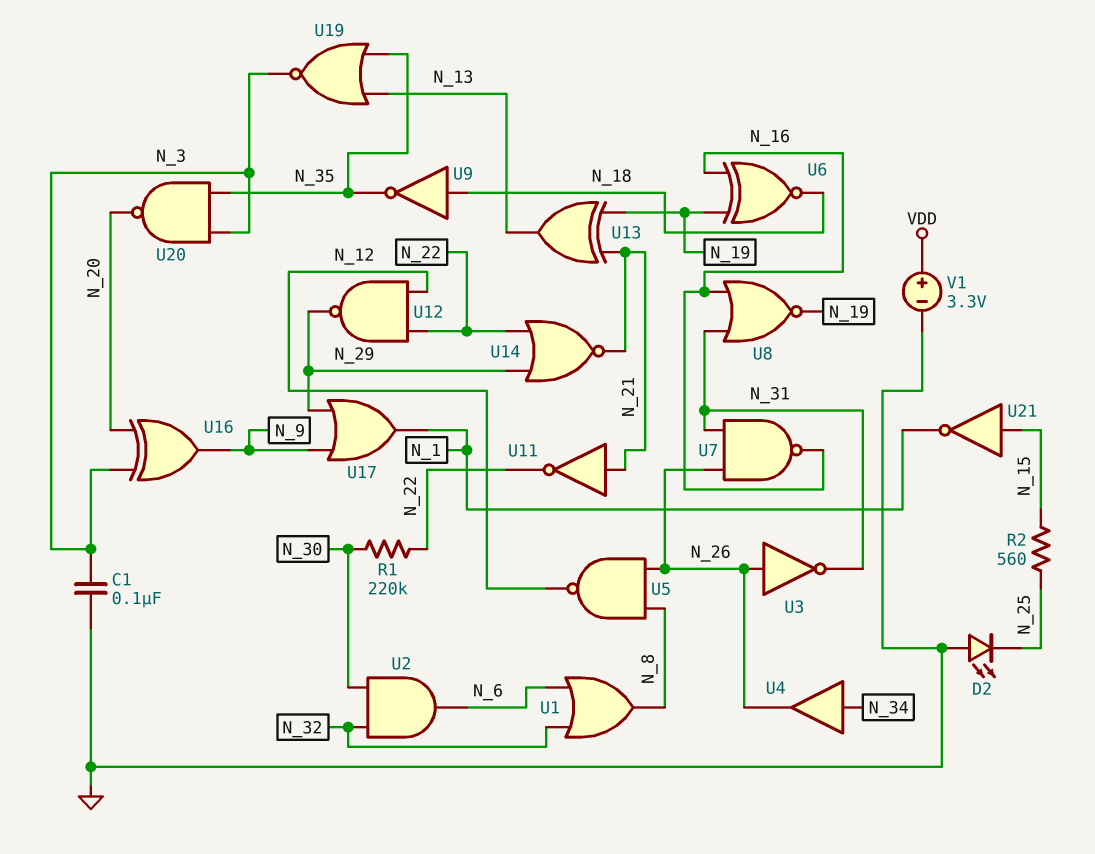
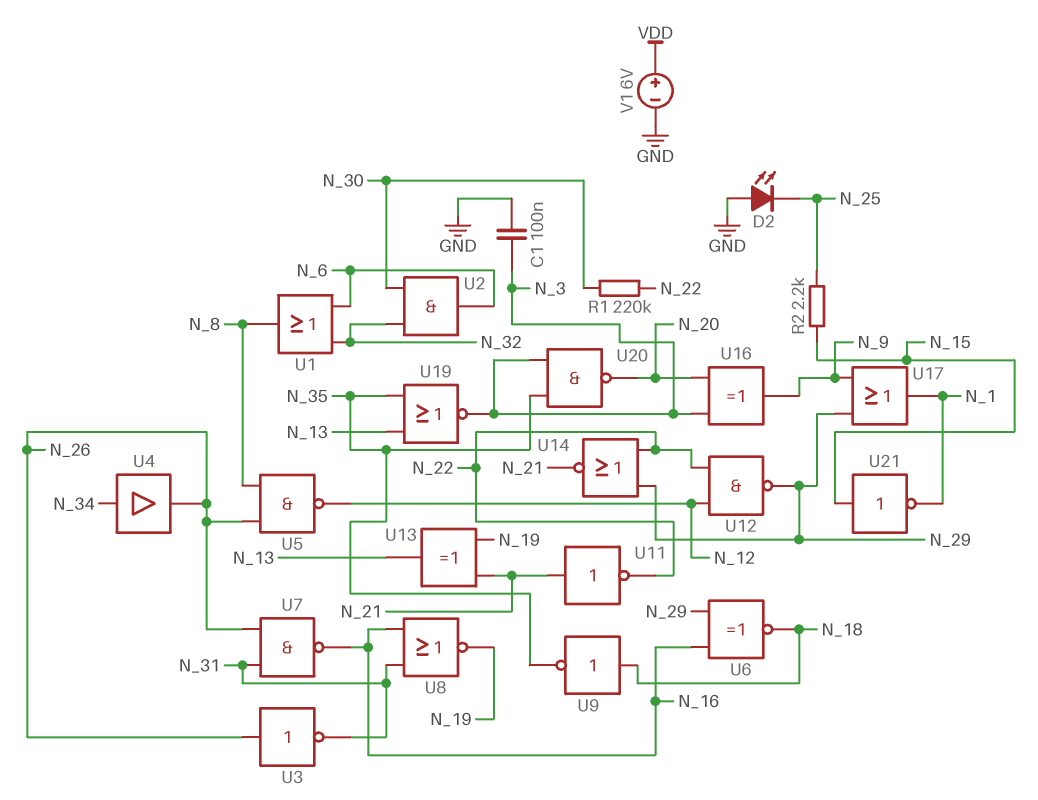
R2: 560 (N_15, N_25) -> 2.2k (N_15, N_25)
U6: XNOR (in N_16, in N_19, out N_18) -> XNOR (in N_16, in N_29, out N_18)
V1: 3.3V (plus VDD, minus GND) -> 6V (plus VDD, minus GND)

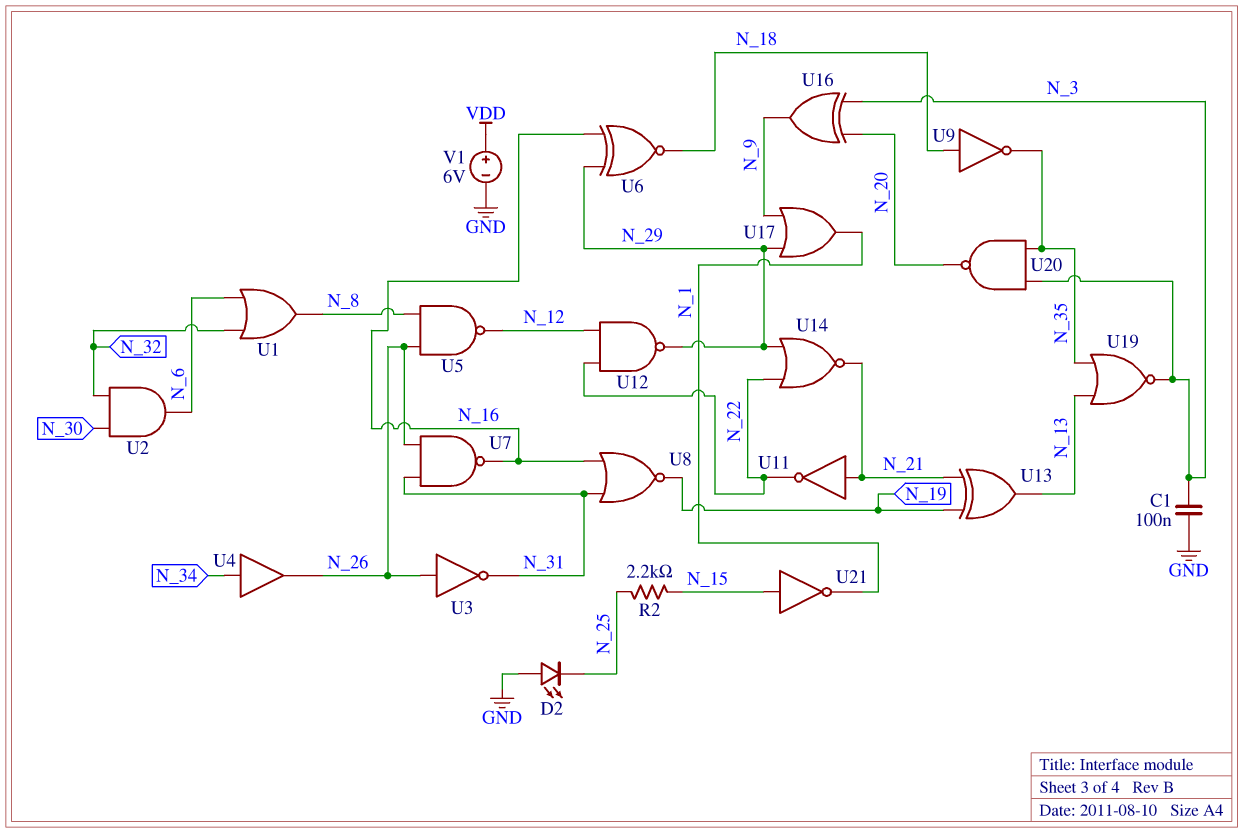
R1: 220k (N_22, N_30) -> none

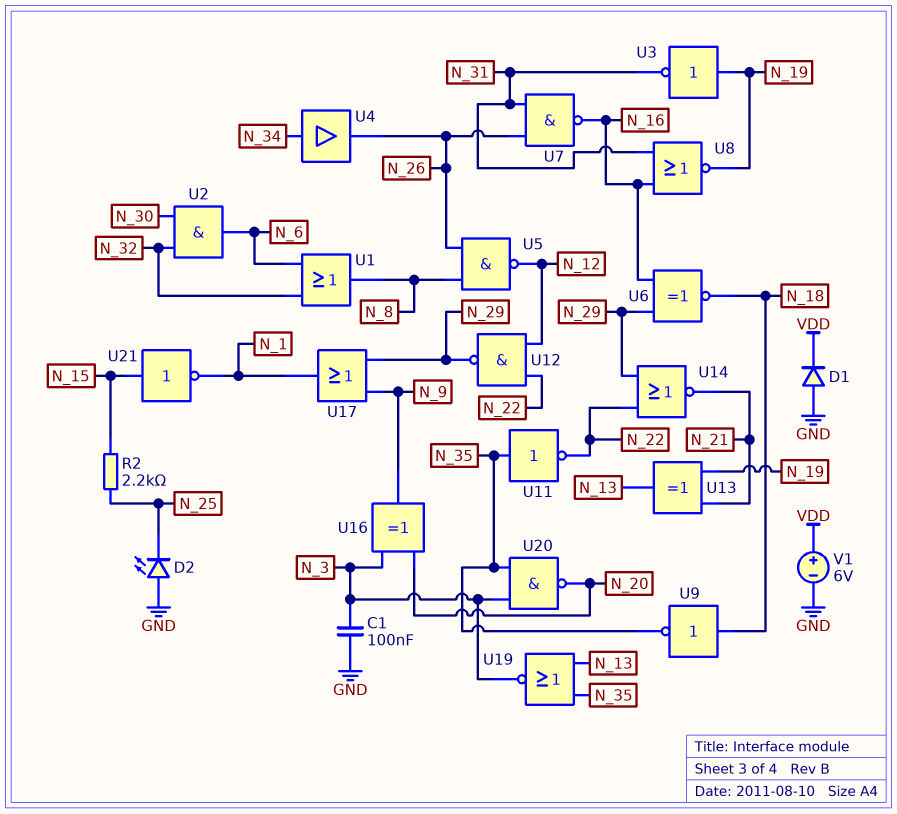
D1: none -> diode (A GND, K VDD)
U3: NOT (in N_26, out N_31) -> NOT (in N_19, out N_31)
U11: NOT (in N_21, out N_22) -> NOT (in N_35, out N_22)

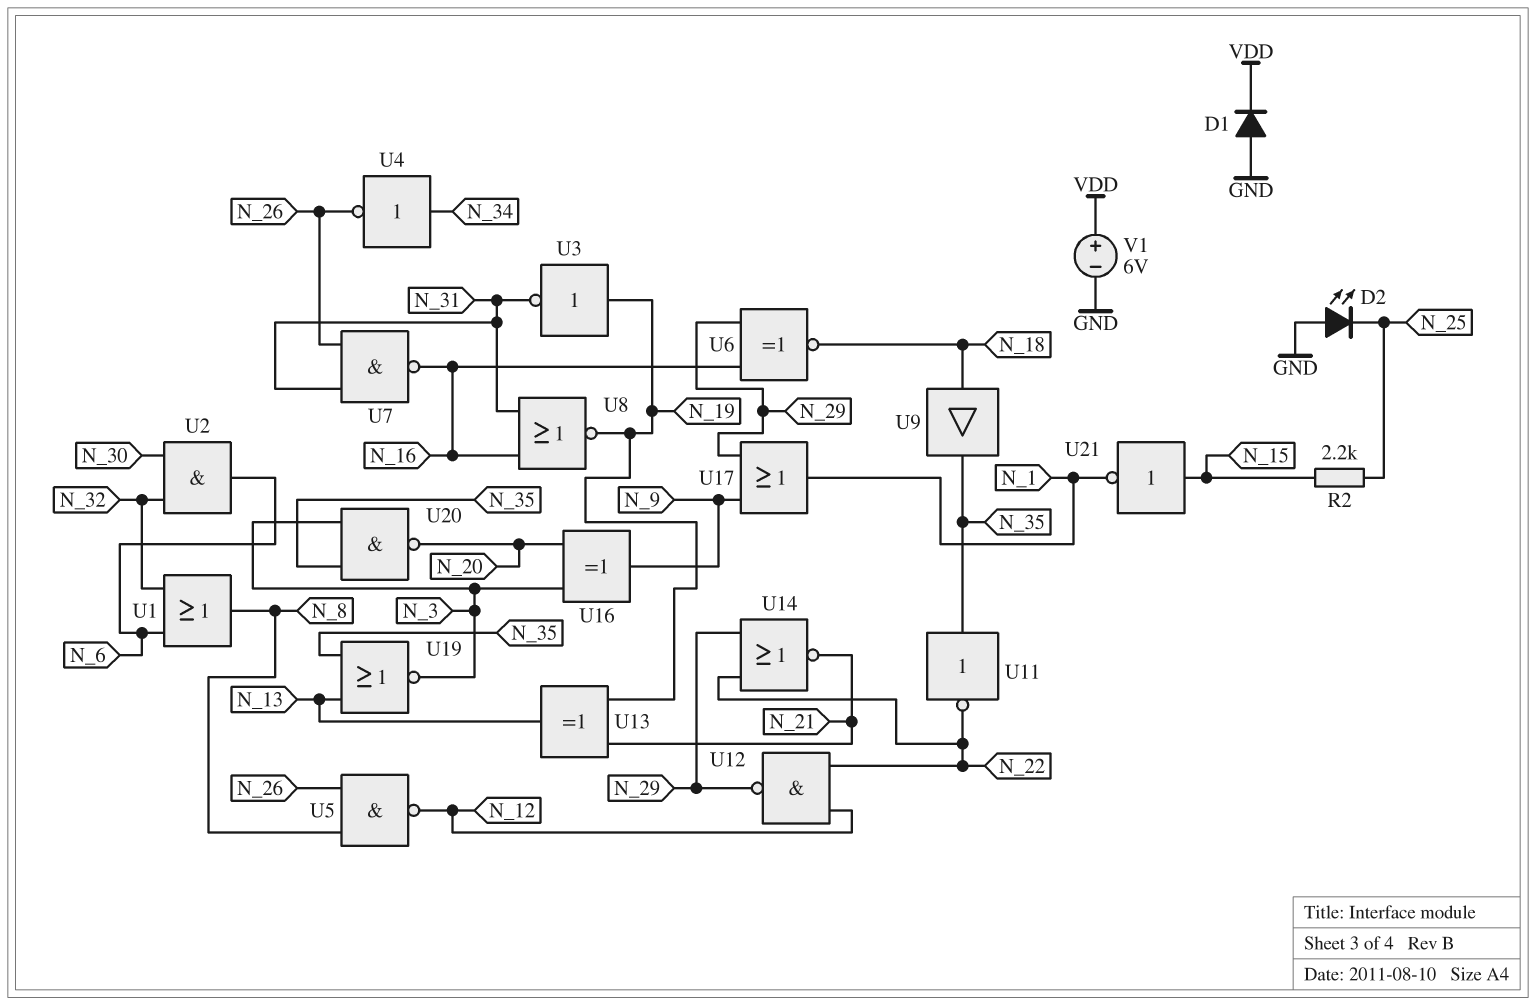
C1: 100nF (GND, N_3) -> none
U4: buffer (in N_34, out N_26) -> NOT (in N_34, out N_26)
U9: NOT (in N_18, out N_35) -> buffer (in N_18, out N_35)

